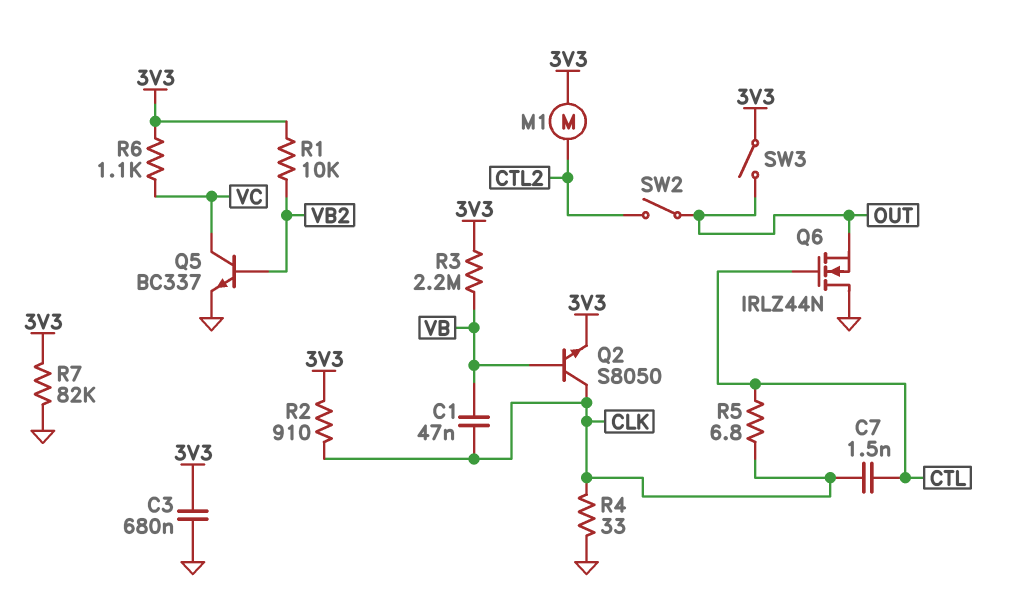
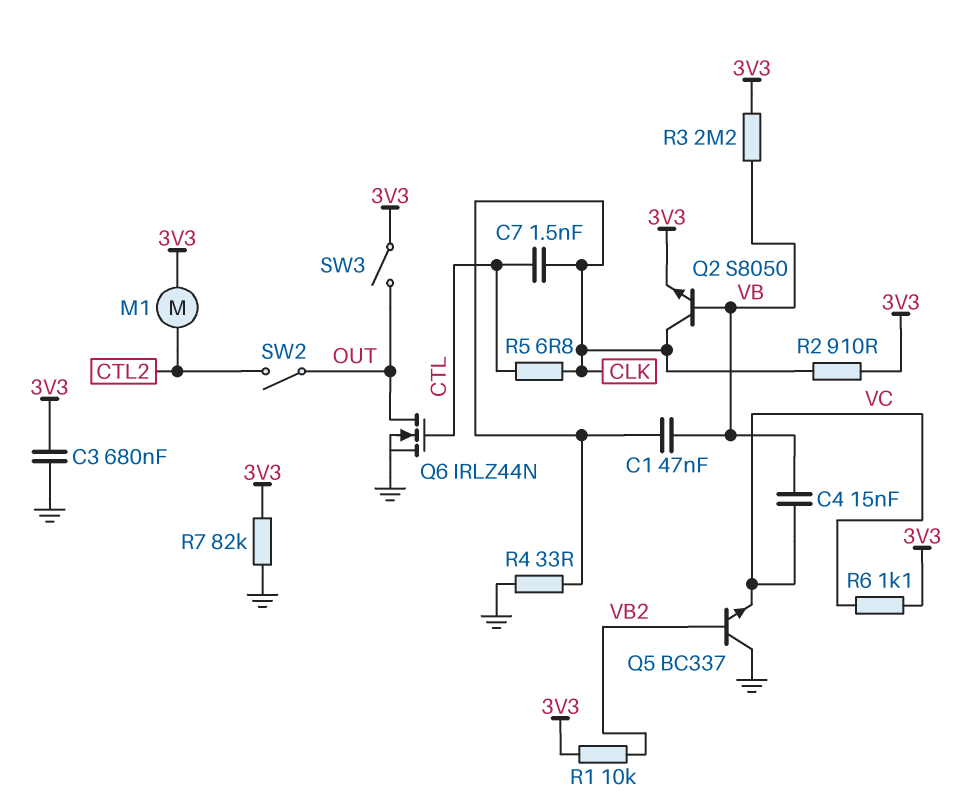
C4: none -> 15nF (VB, VC)
Q5: NPN BC337 (B VB2, C VC, E GND) -> NPN BC337 (B VB2, C GND, E VC)
Q6: NMOS IRLZ44N (G CTL, D GND, S OUT) -> NMOS IRLZ44N (G CTL, D OUT, S GND)

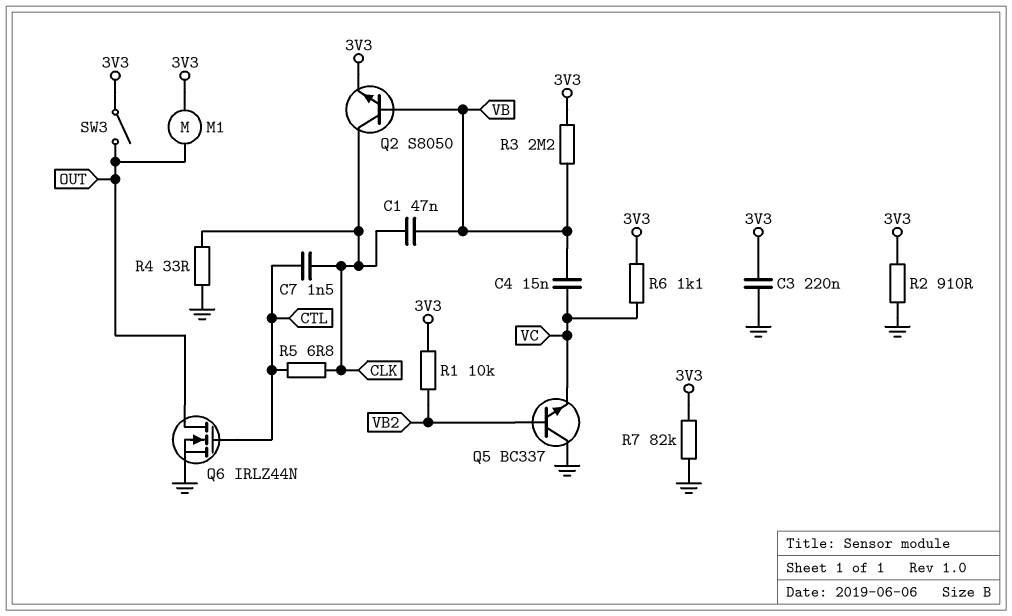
C3: 680nF (3V3, GND) -> 220nF (3V3, GND)
M1: motor (3V3, CTL2) -> motor (3V3, OUT)
R2: 910 (3V3, CLK) -> 910 (3V3, GND)
SW2: switch (CTL2, OUT) -> none

